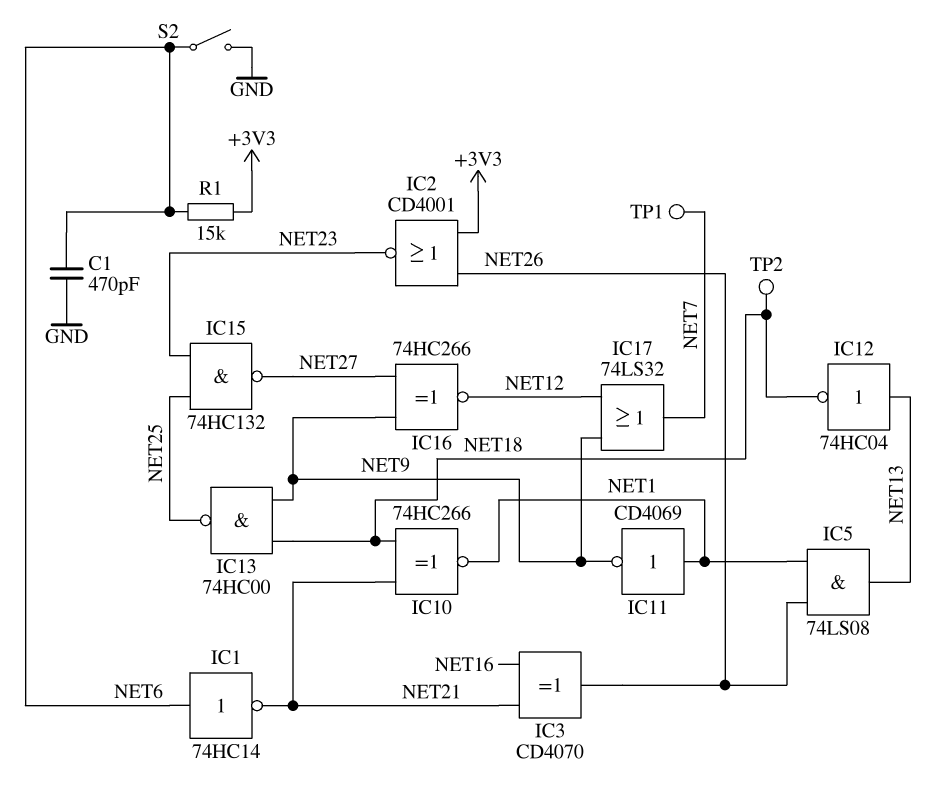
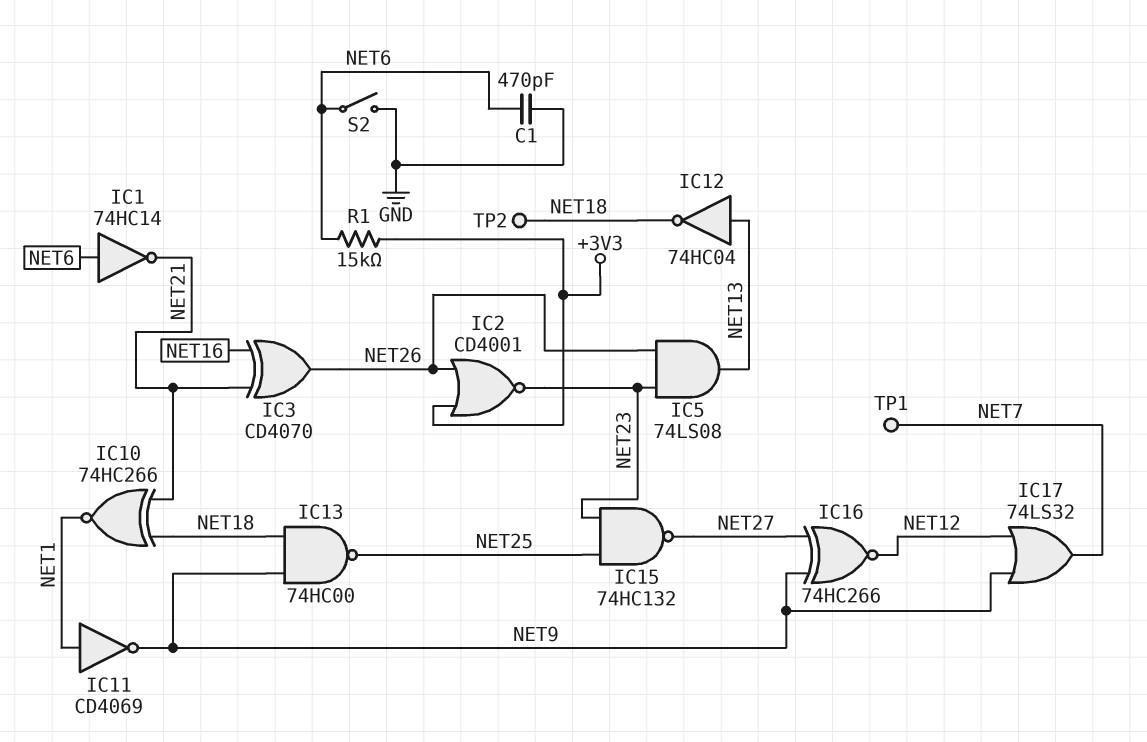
IC5: AND 74LS08 (in NET1, in NET26, out NET13) -> AND 74LS08 (in NET23, in NET26, out NET13)

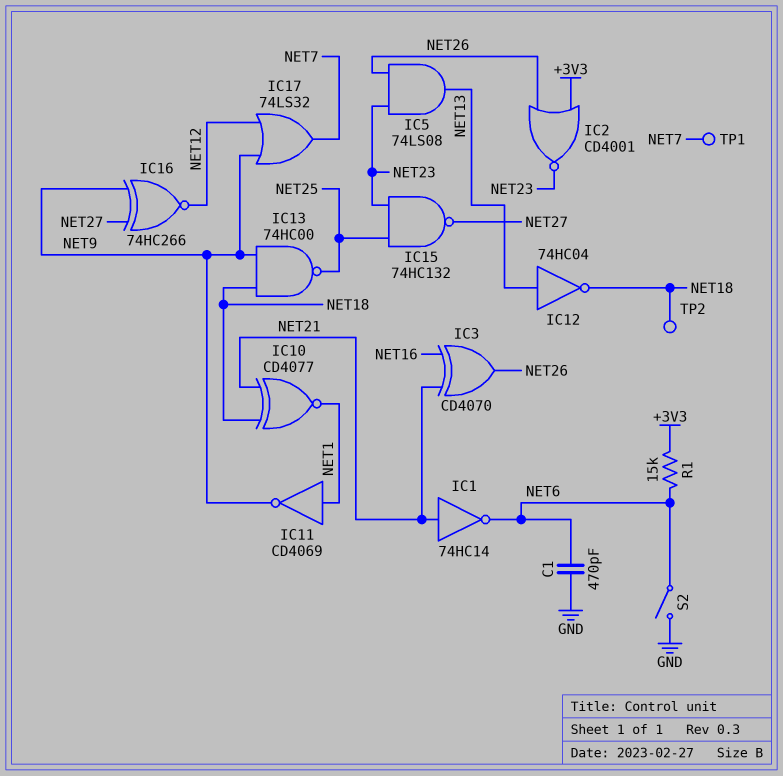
IC1: NOT 74HC14 (in NET6, out NET21) -> NOT 74HC14 (in NET21, out NET6)
IC10: XNOR 74HC266 (in NET18, in NET21, out NET1) -> XNOR CD4077 (in NET18, in NET21, out NET1)

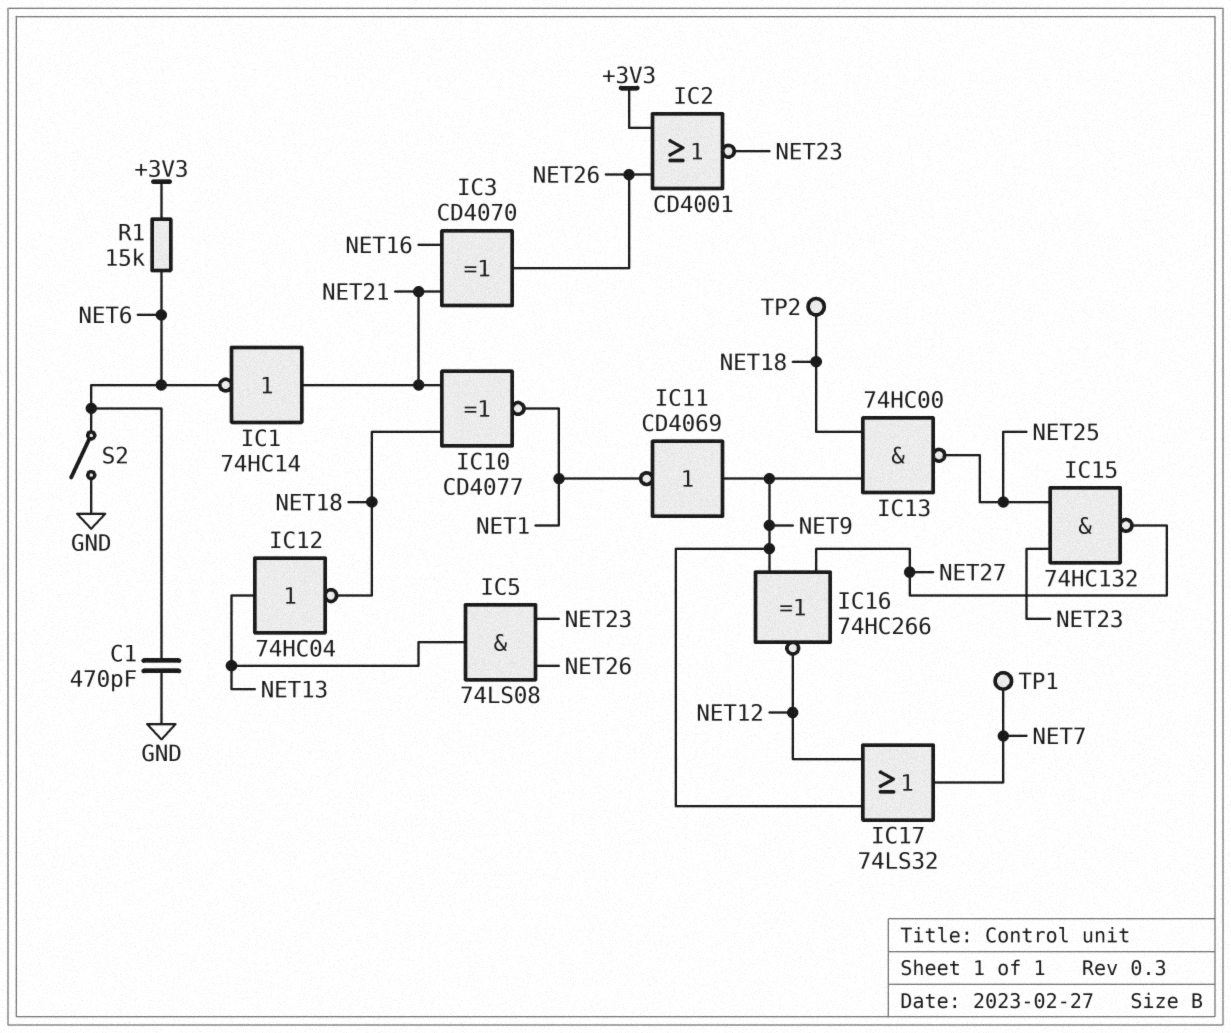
IC11: NOT CD4069 (in NET1, out NET9) -> NOT CD4069 (in NET9, out NET1)

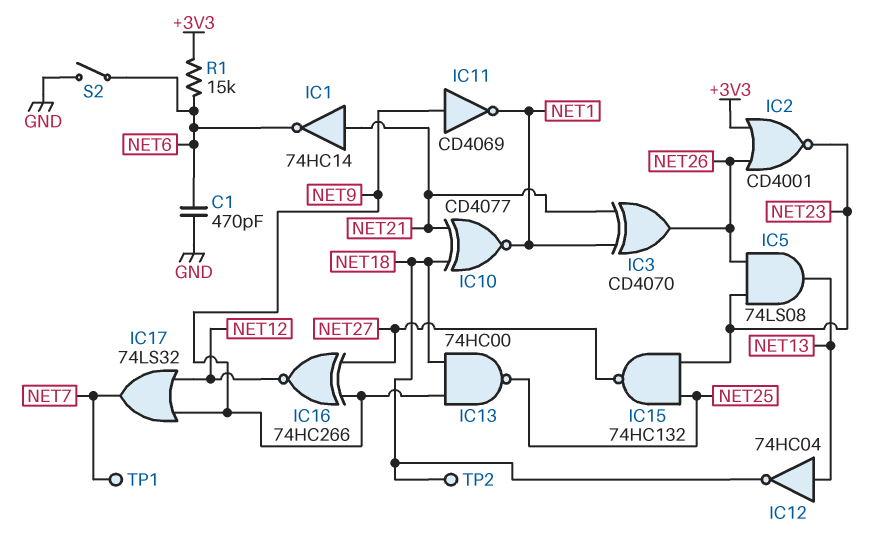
IC3: XOR CD4070 (in NET16, in NET21, out NET26) -> XOR CD4070 (in NET1, in NET21, out NET26)

